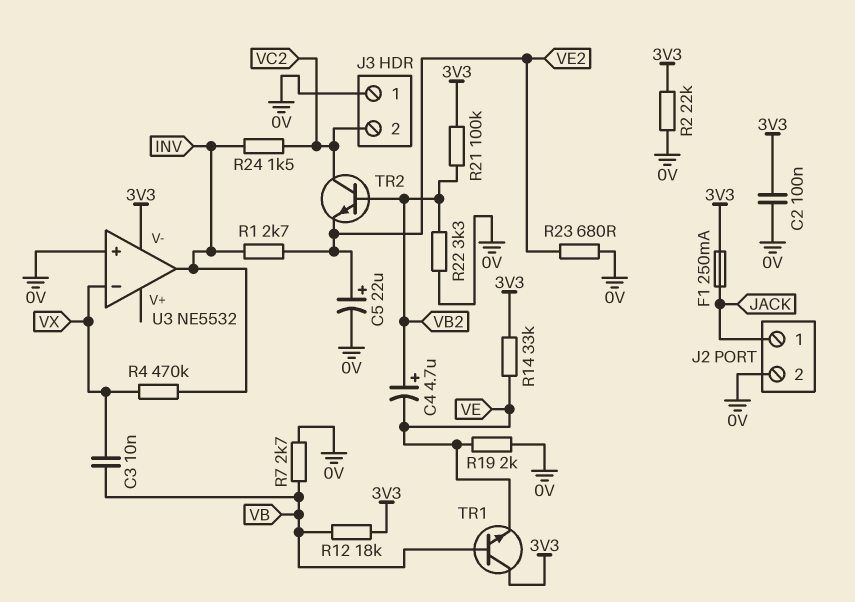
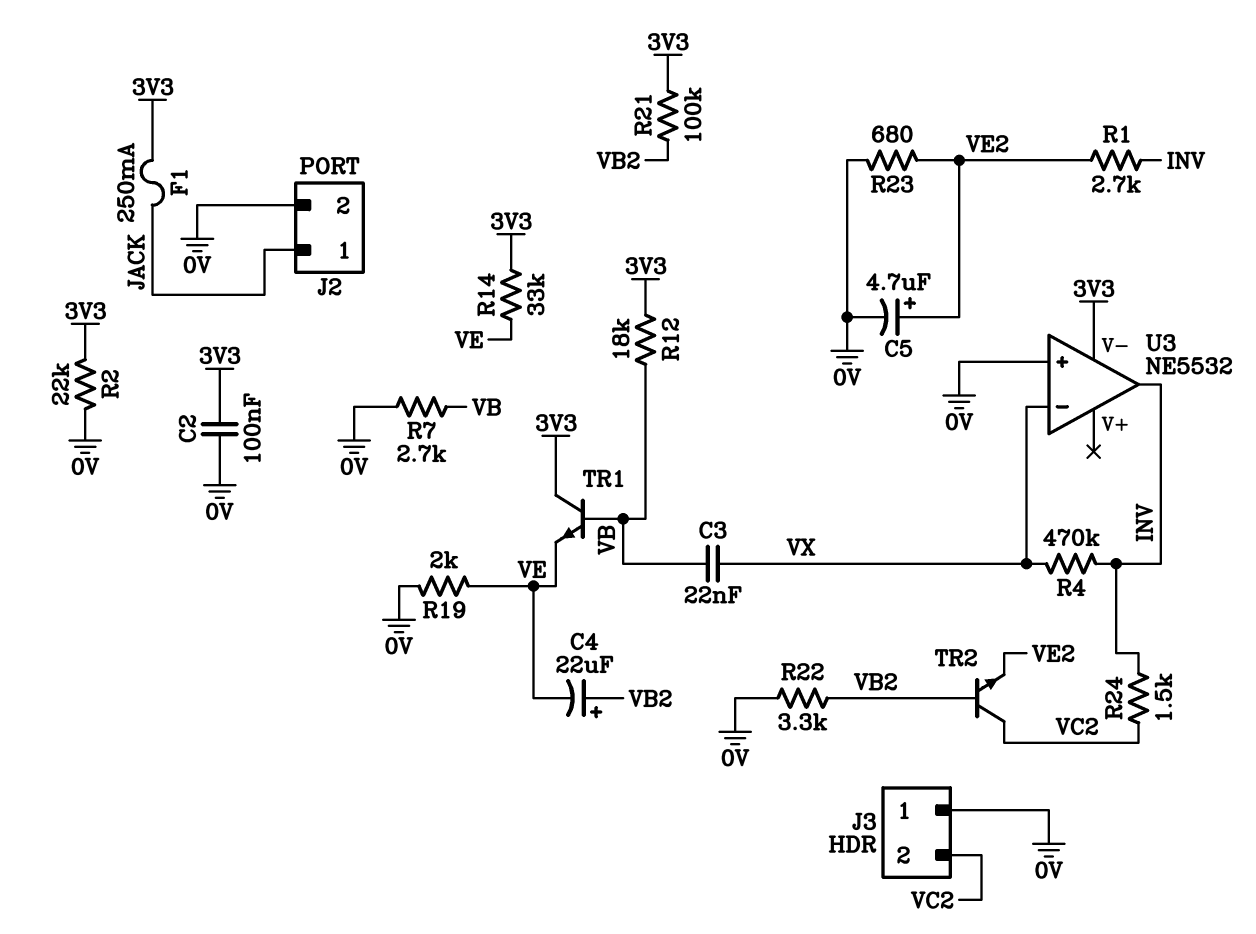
C3: 10nF (VB, VX) -> 22nF (VB, VX)
C4: 4.7uF (plus VB2, minus VE) -> 22uF (plus VB2, minus VE)
C5: 22uF (plus VE2, minus 0V) -> 4.7uF (plus VE2, minus 0V)

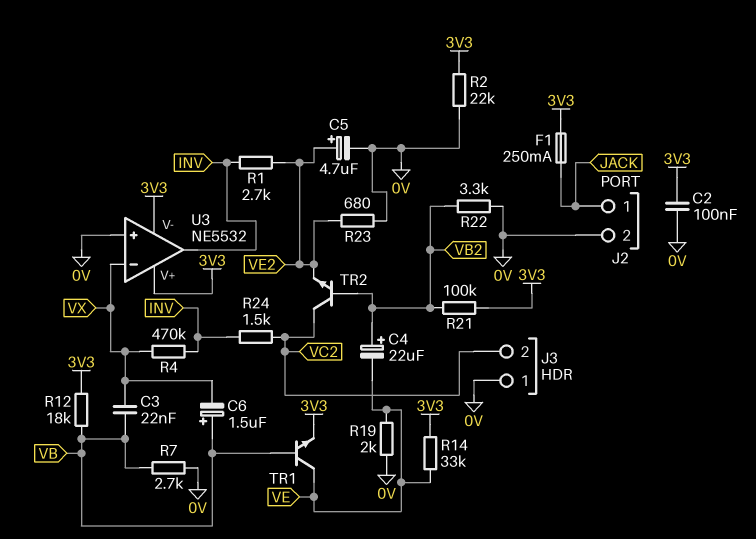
C6: none -> 1.5uF (plus VB, minus VX)
TR1: NPN (B VB, C 3V3, E VE) -> NPN (B VB, C VE, E 3V3)
U3 pin V+: none -> 3V3

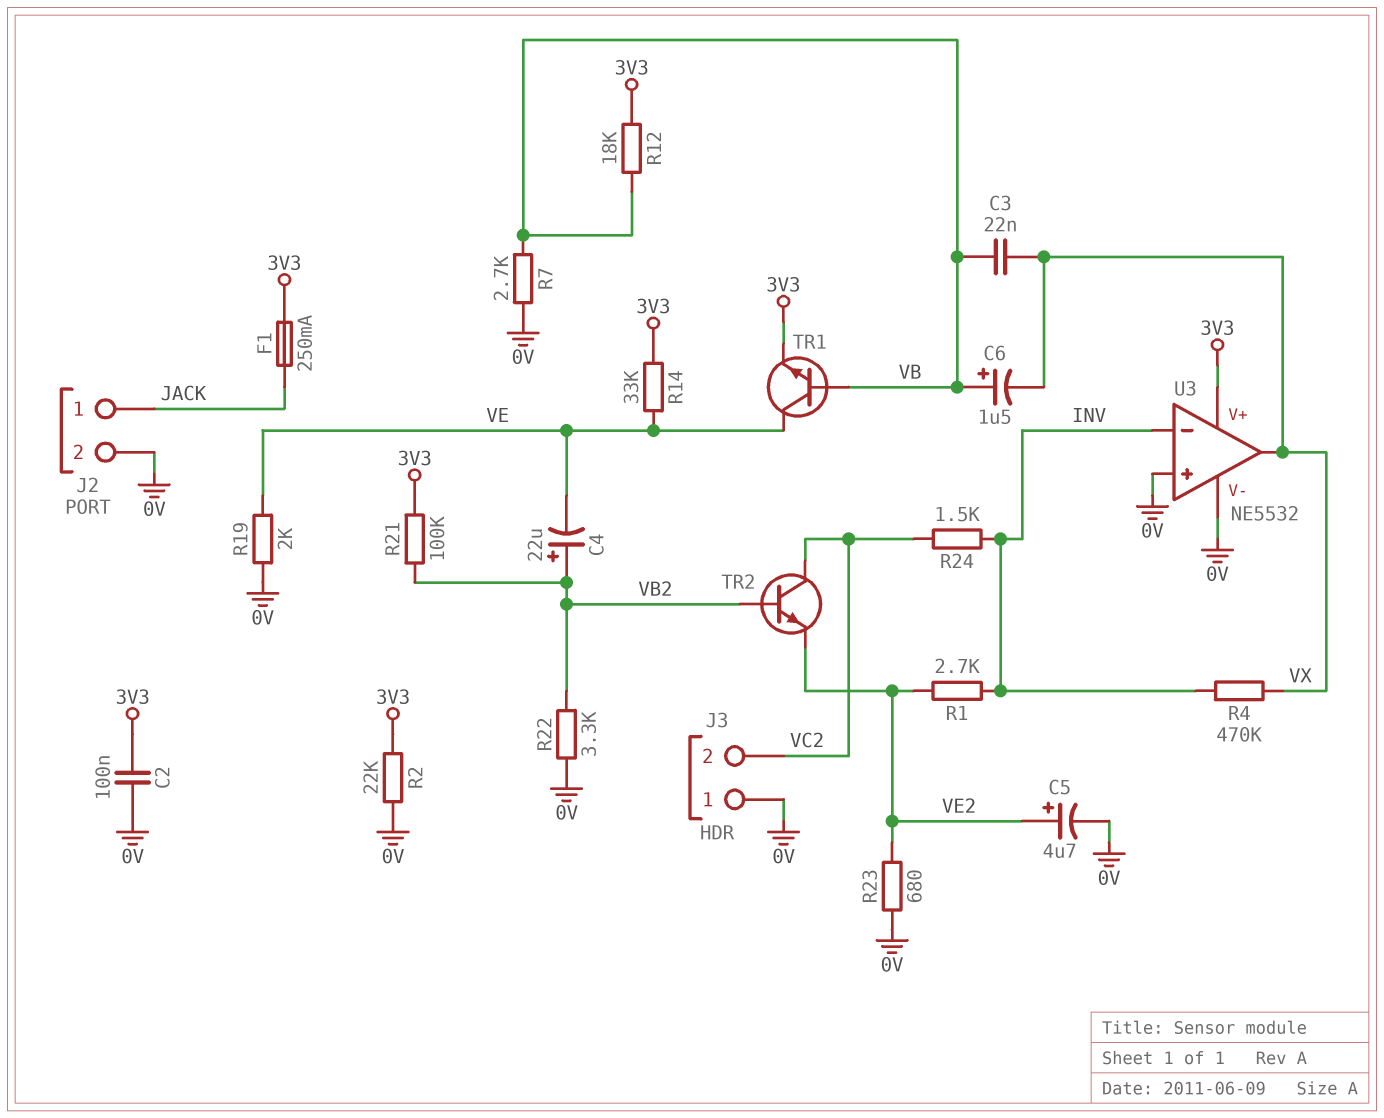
U3 pin V-: 3V3 -> 0V
U3 pin in-: VX -> INV
U3 pin out: INV -> VX

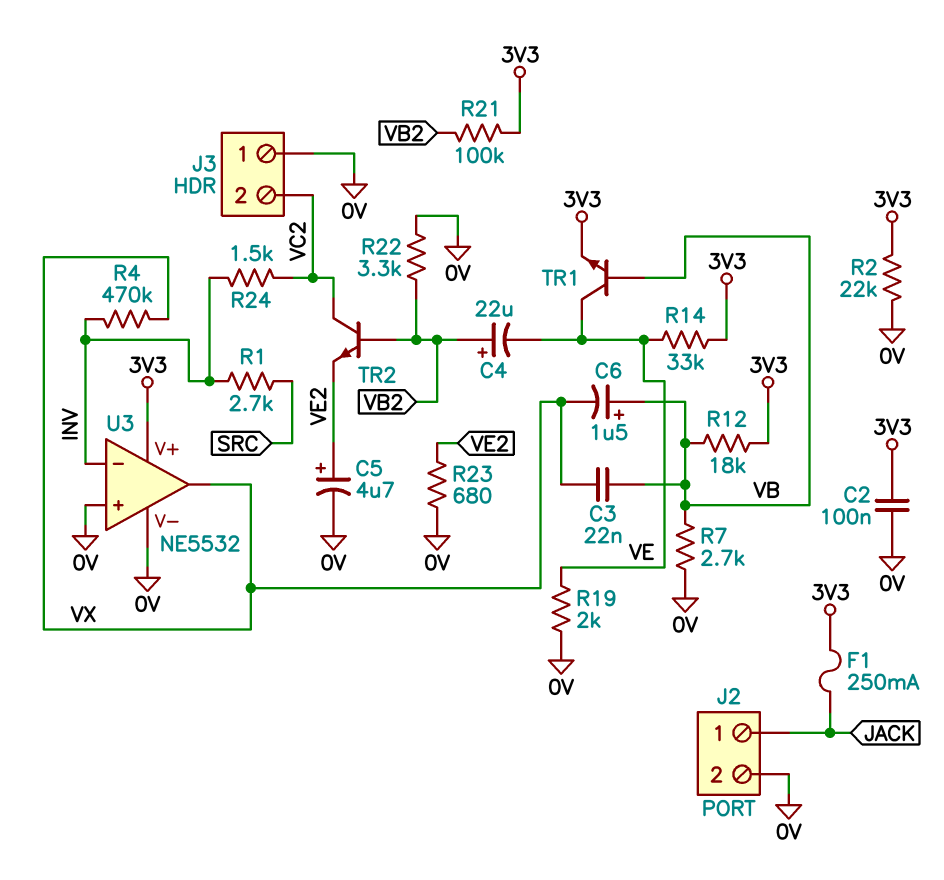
R1: 2.7k (INV, VE2) -> 2.7k (INV, SRC)

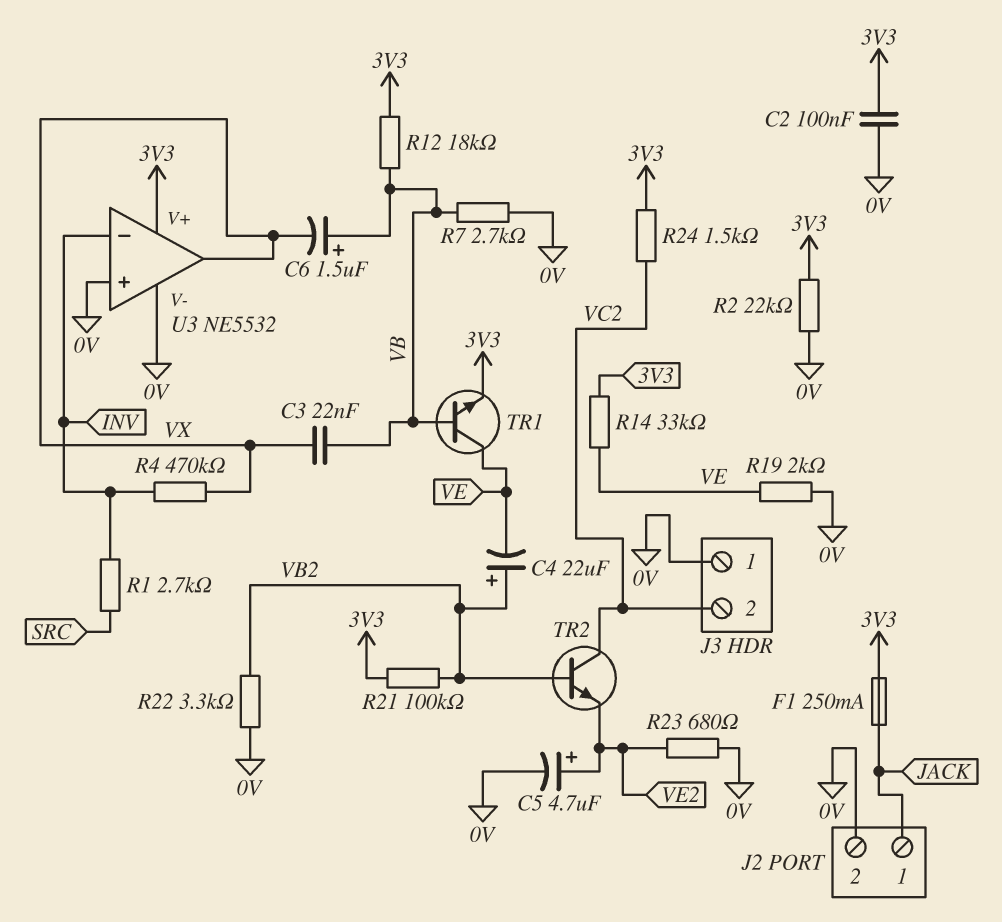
R24: 1.5k (INV, VC2) -> 1.5k (3V3, VC2)

